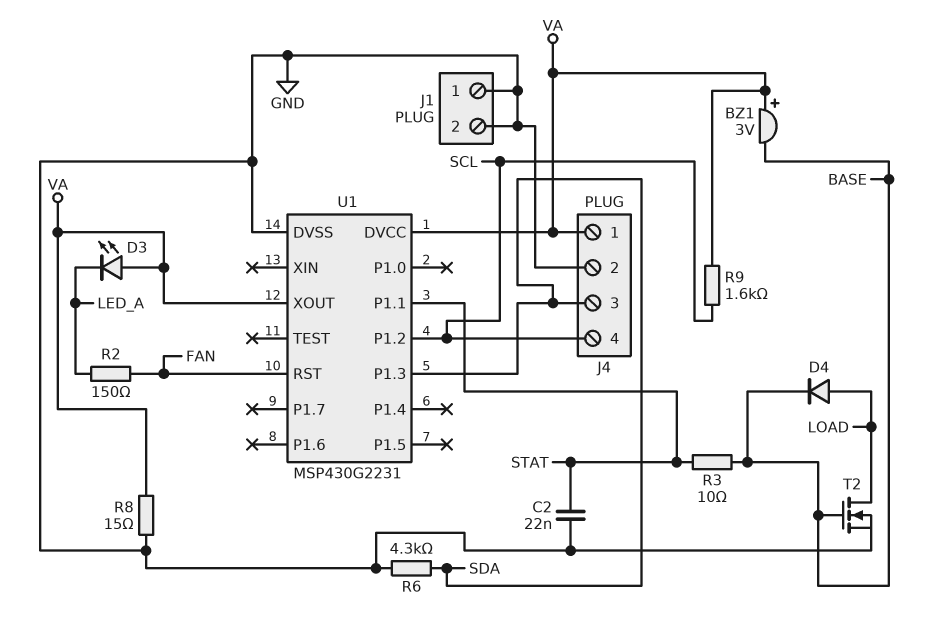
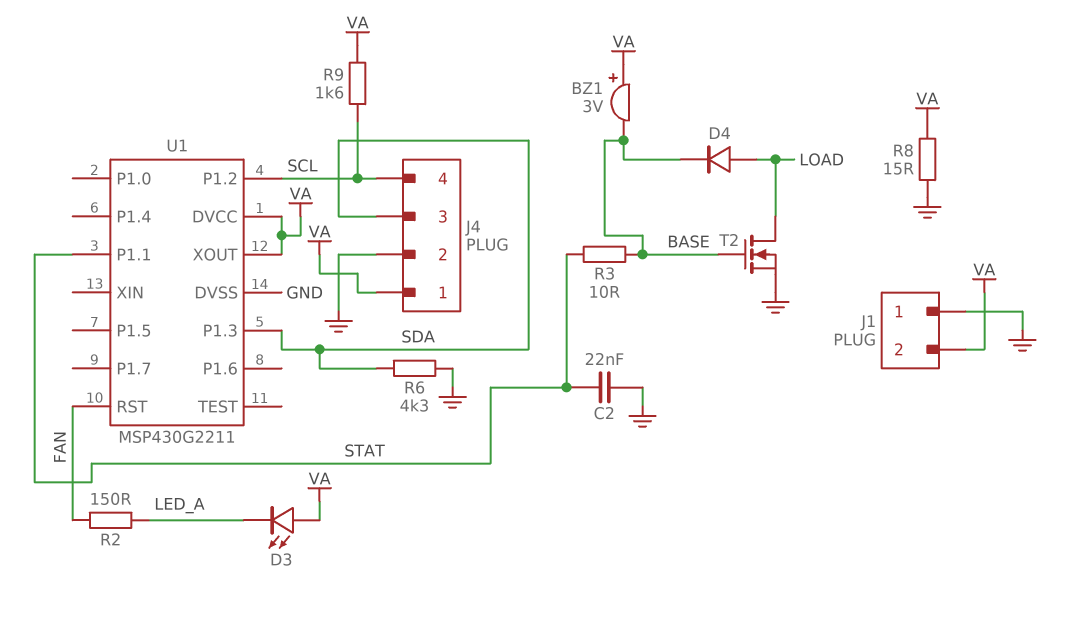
J1 pin 2: GND -> VA
U1: MSP430G2231 -> MSP430G2211

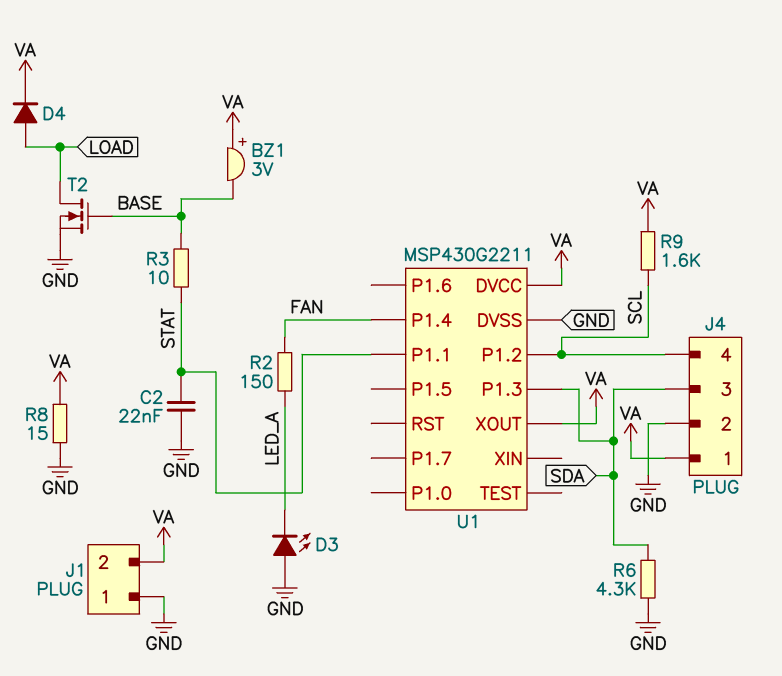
D3: LED (A VA, K LED_A) -> LED (A GND, K LED_A)
D4: diode (A LOAD, K BASE) -> diode (A LOAD, K VA)
U1 pin P1.4: none -> FAN
U1 pin RST: FAN -> none

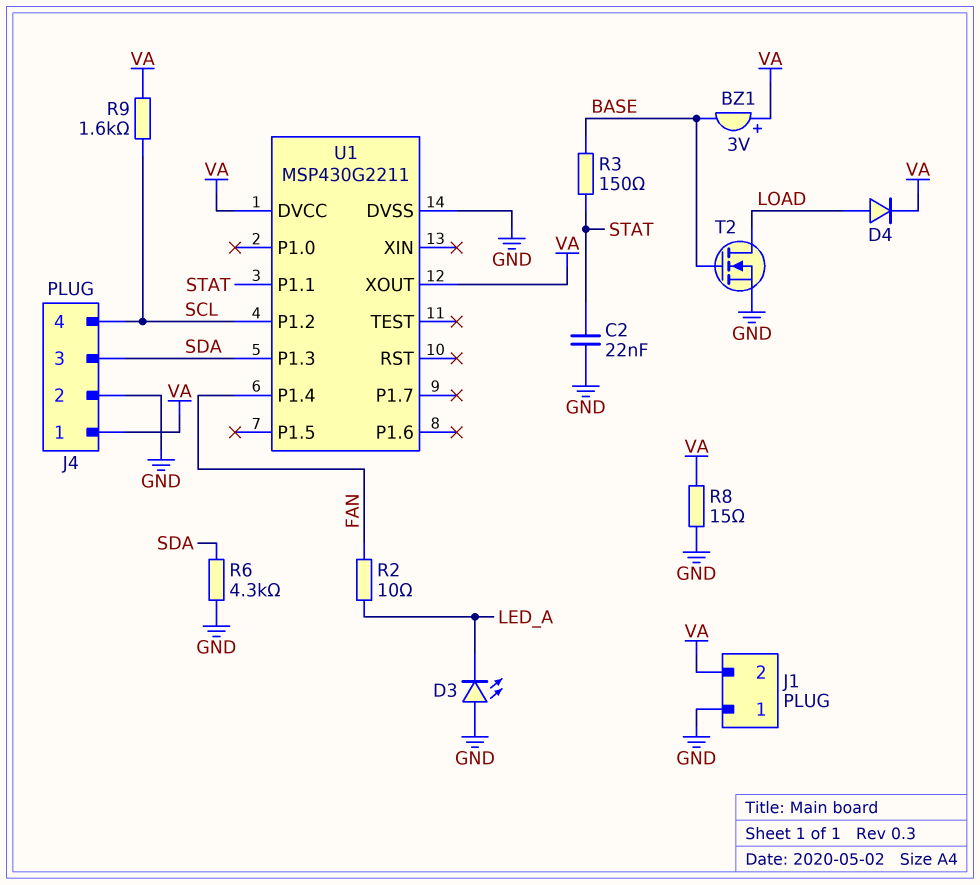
R2: 150 (FAN, LED_A) -> 10 (FAN, LED_A)
R3: 10 (BASE, STAT) -> 150 (BASE, STAT)

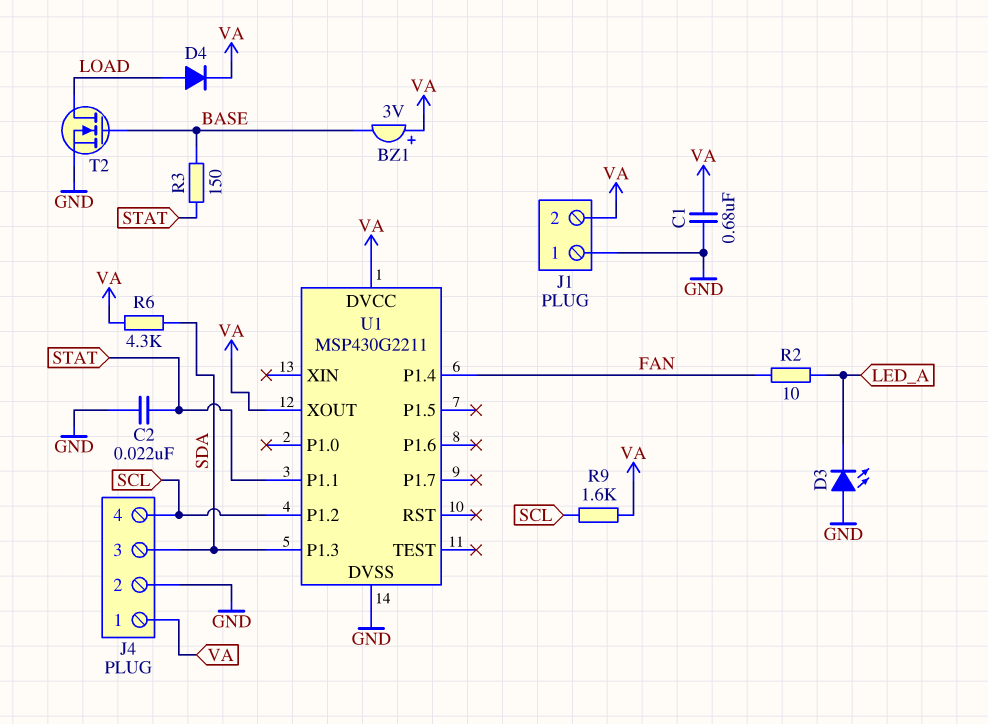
C1: none -> 680nF (GND, VA)
R6: 4.3k (GND, SDA) -> 4.3k (SDA, VA)
R8: 15 (GND, VA) -> none

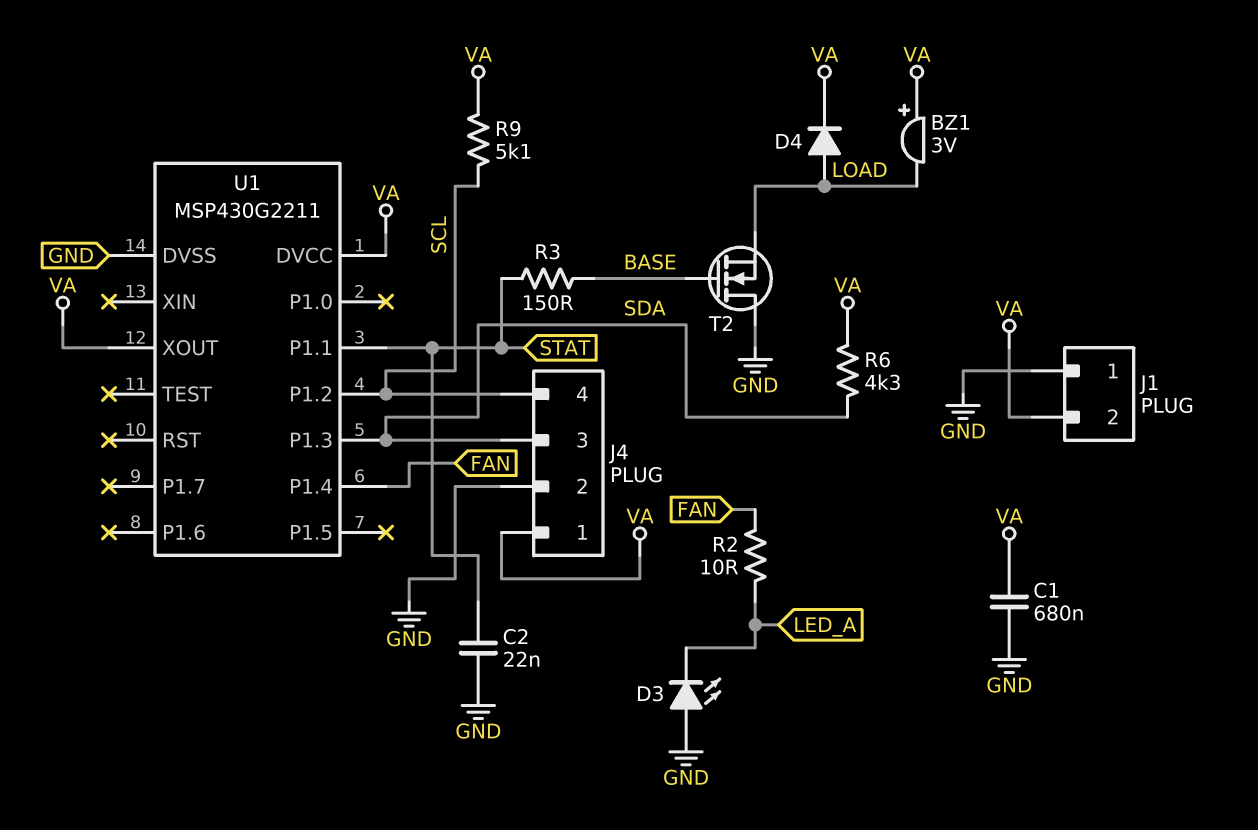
BZ1: buzzer 3V (plus VA, minus BASE) -> buzzer 3V (plus VA, minus LOAD)
R9: 1.6k (SCL, VA) -> 5.1k (SCL, VA)
T2: NMOS (G BASE, D LOAD, S GND) -> NMOS (G BASE, D GND, S LOAD)

